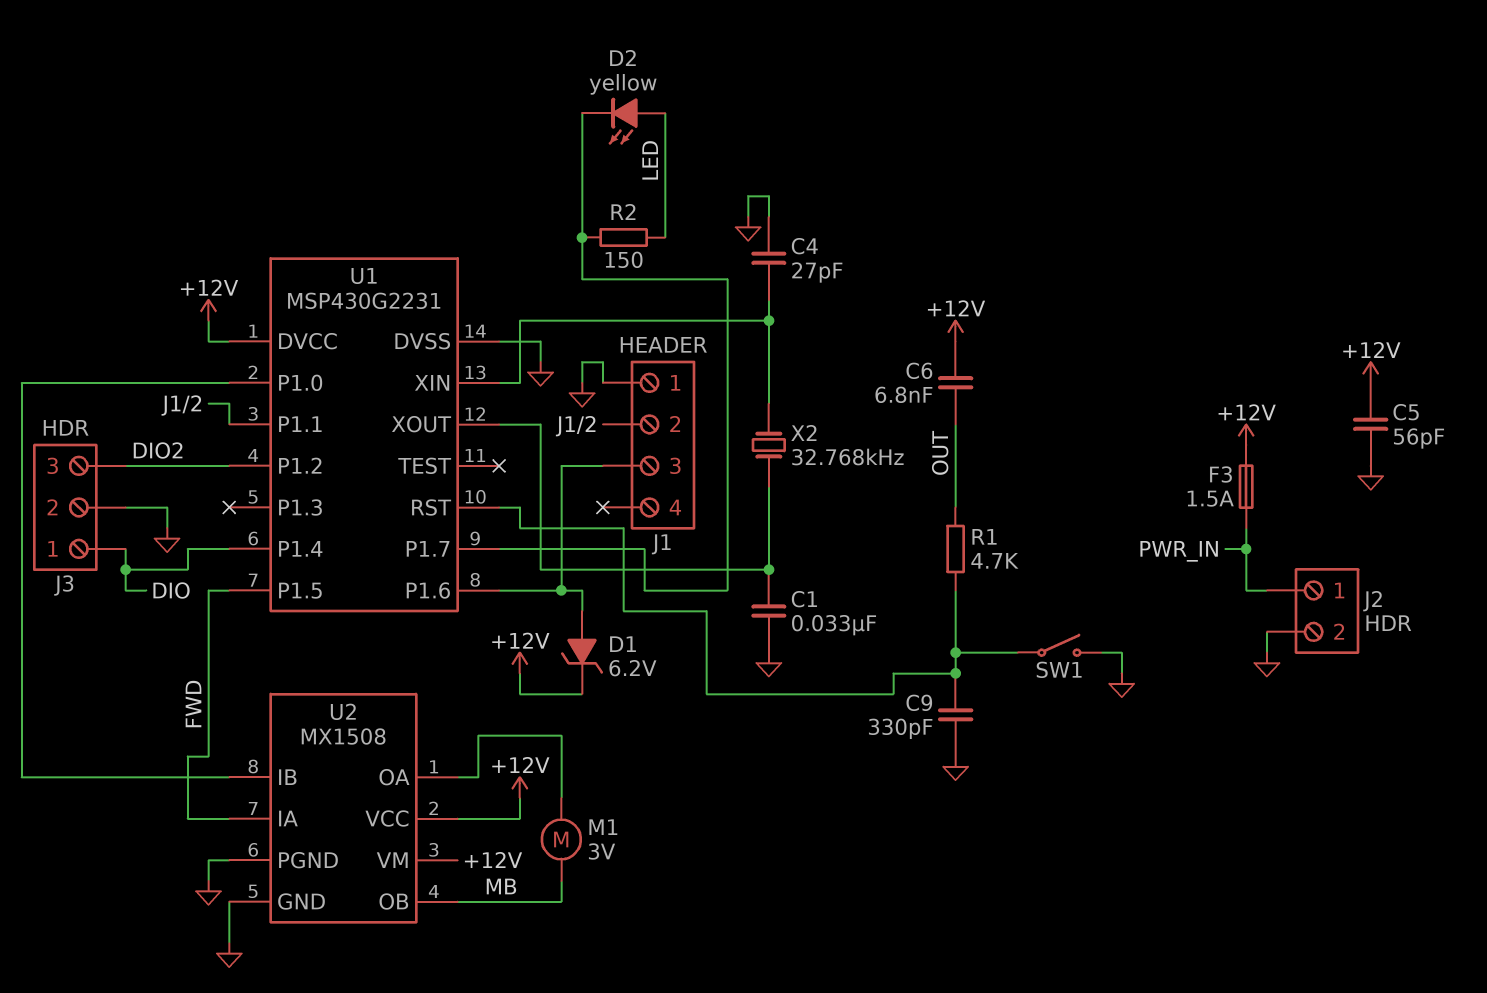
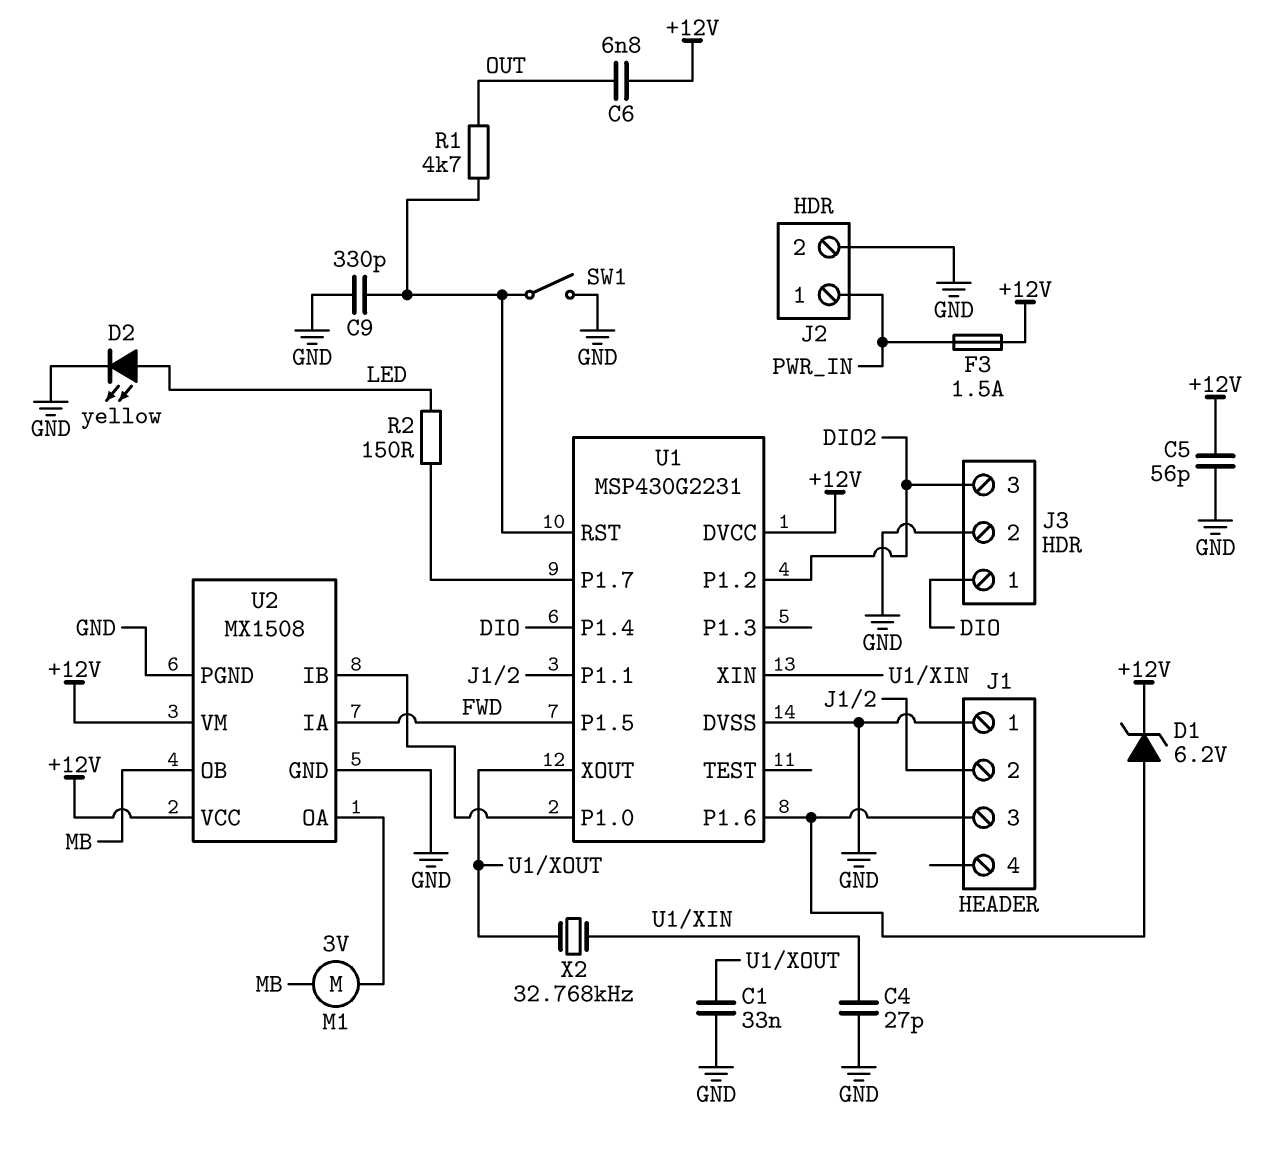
D2: LED yellow (A LED, K U1/P1.7) -> LED yellow (A LED, K GND)

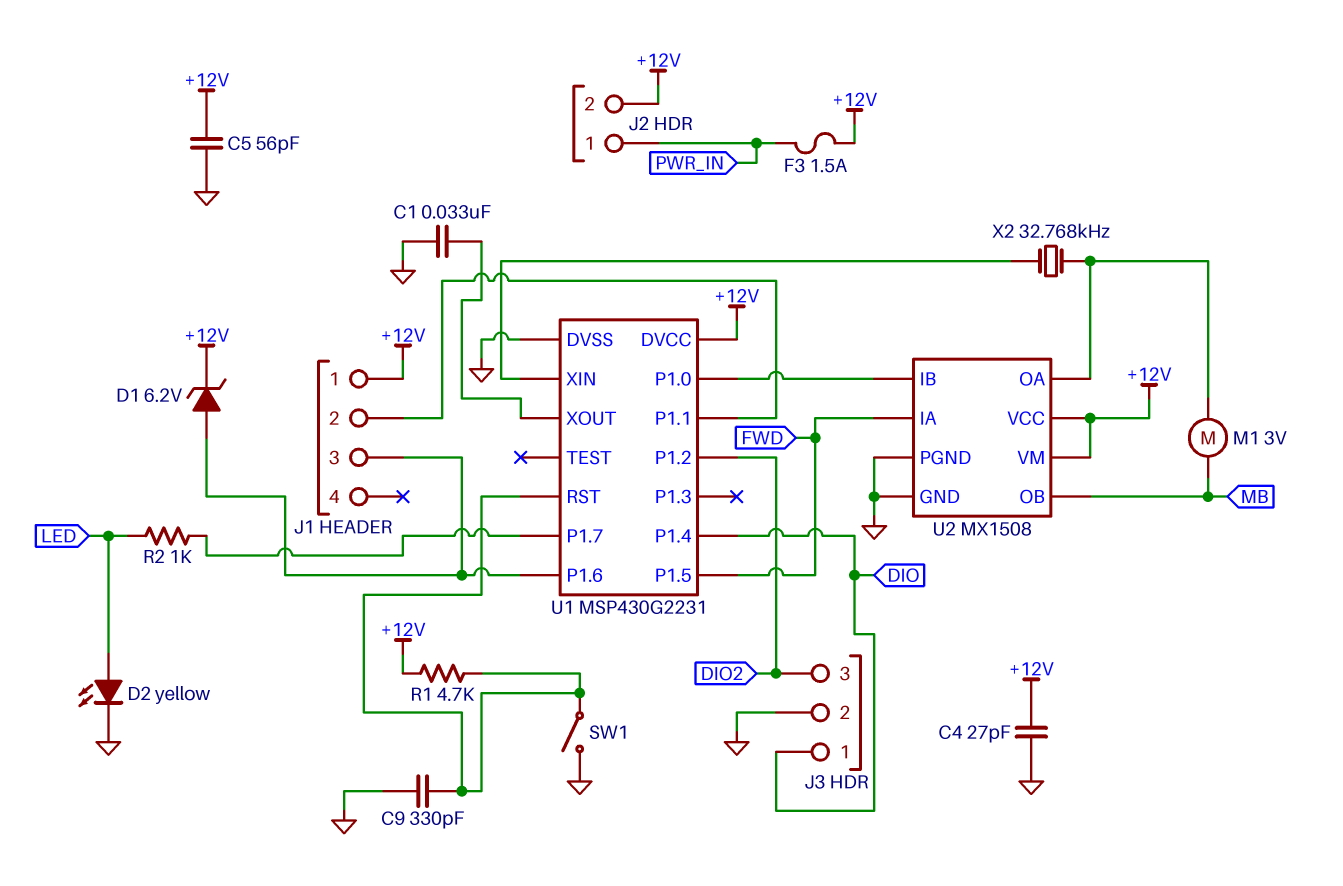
C4: 27pF (GND, U1/XIN) -> 27pF (+12V, GND)
C6: 6.8nF (+12V, OUT) -> none
J1 pin 1: GND -> +12V
J2 pin 2: GND -> +12V
R1: 4.7k (OUT, U1/RST) -> 4.7k (+12V, U1/RST)
R2: 150 (LED, U1/P1.7) -> 1k (LED, U1/P1.7)
X2: 32.768kHz (U1/XIN, U1/XOUT) -> 32.768kHz (U1/XIN, U2/OA)

